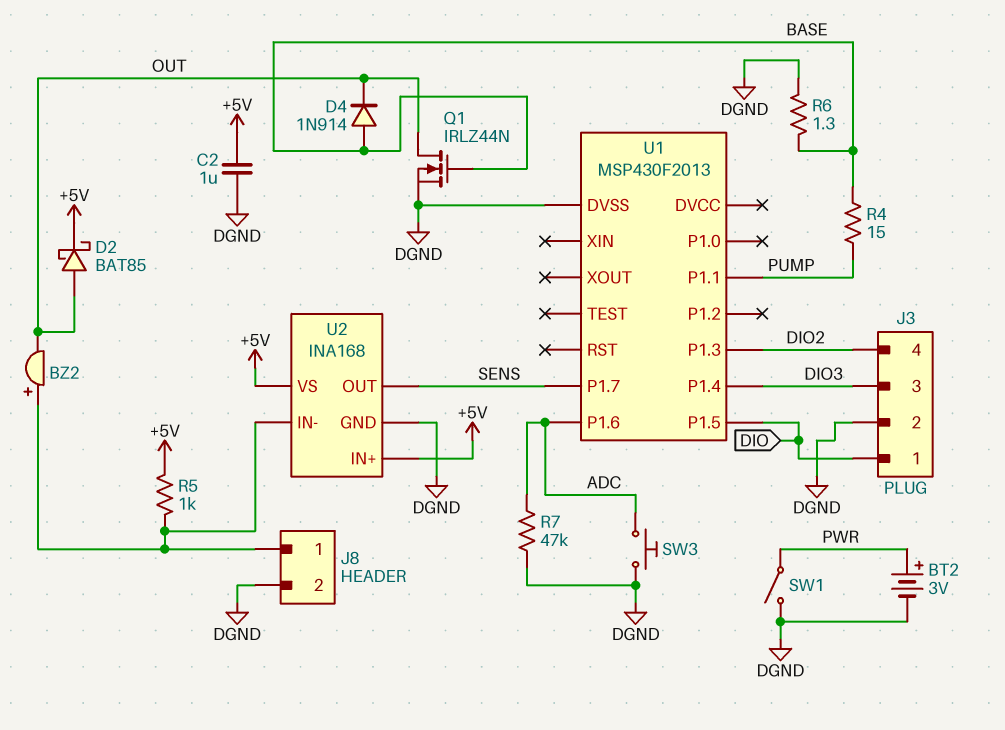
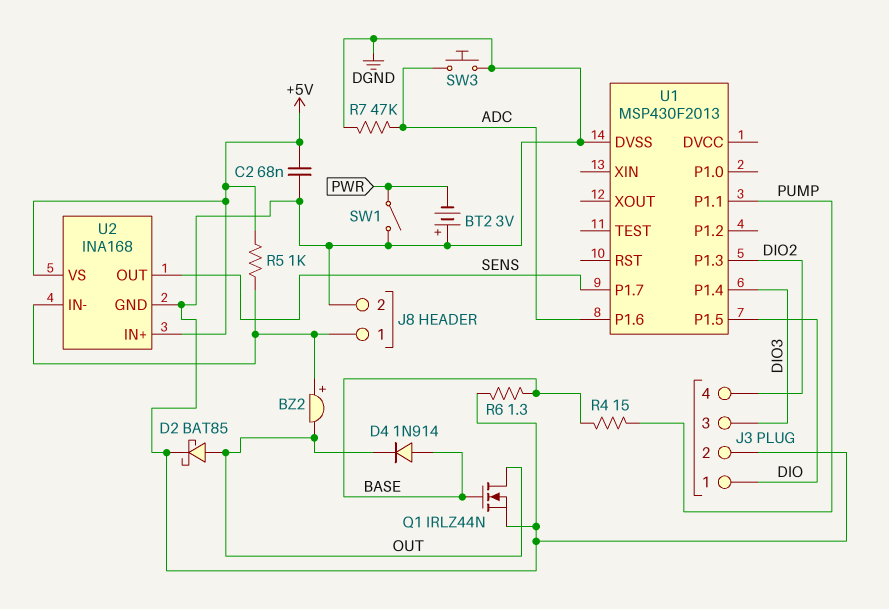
BT2: 3V (plus PWR, minus DGND) -> 3V (plus DGND, minus PWR)
C2: 1uF (+5V, DGND) -> 68nF (+5V, DGND)
D2: schottky BAT85 (A OUT, K +5V) -> schottky BAT85 (A OUT, K DGND)

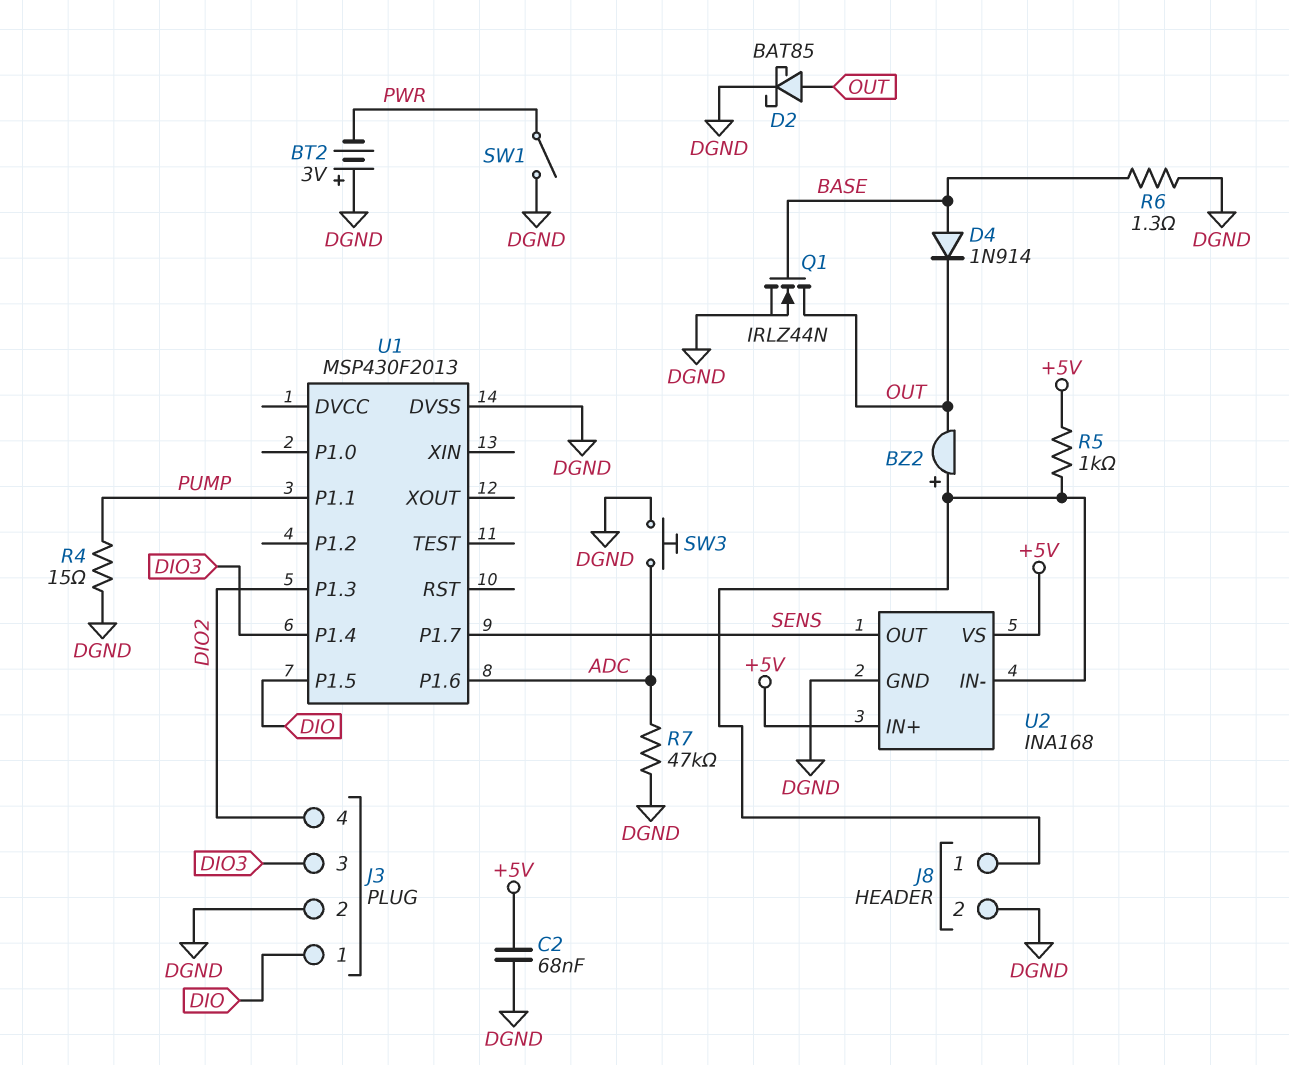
R4: 15 (BASE, PUMP) -> 15 (DGND, PUMP)

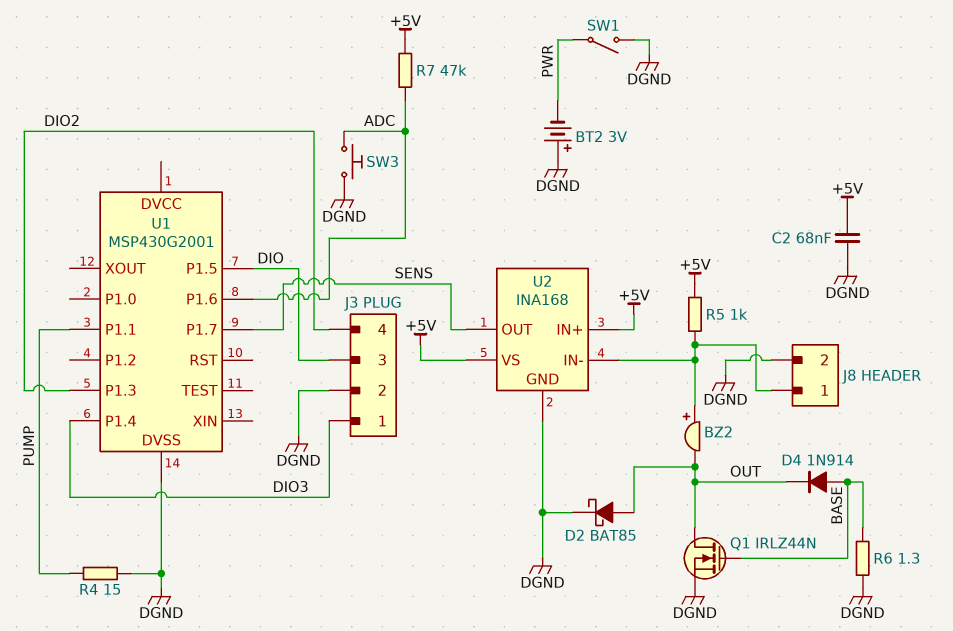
J3 pin 1: DIO -> DIO3
J3 pin 3: DIO3 -> DIO
R7: 47k (ADC, DGND) -> 47k (+5V, ADC)
U1: MSP430F2013 -> MSP430G2001

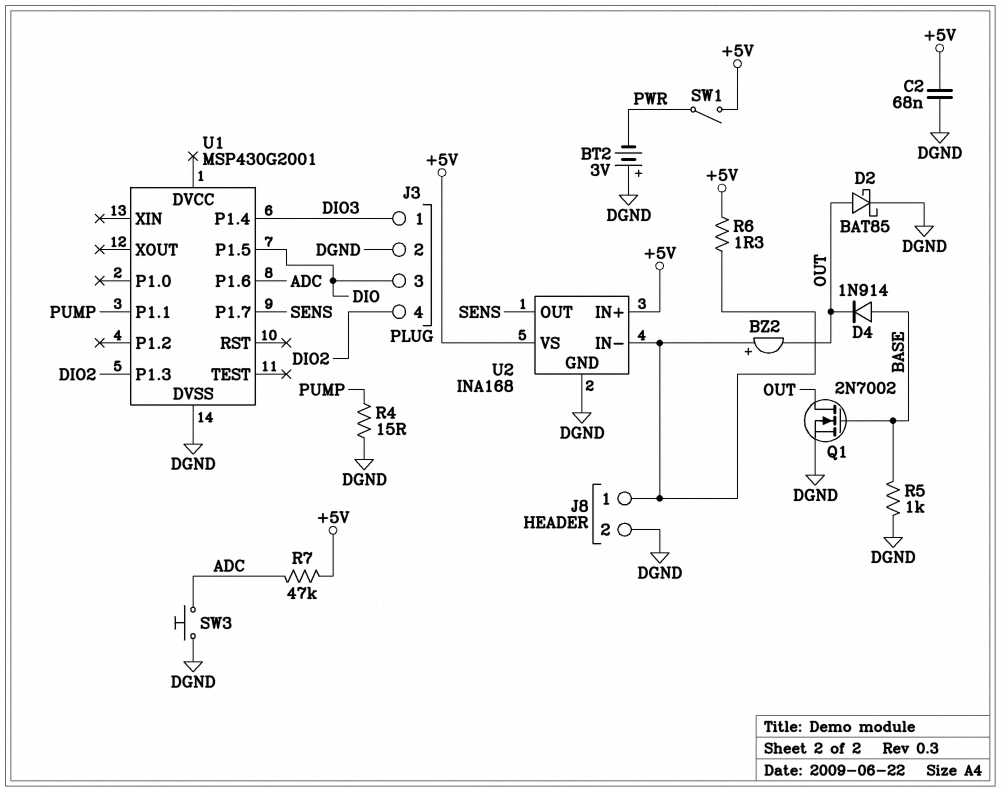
Q1: NMOS IRLZ44N (G BASE, D OUT, S DGND) -> NMOS 2N7002 (G BASE, D OUT, S DGND)
R5: 1k (+5V, J8/1) -> 1k (BASE, DGND)
R6: 1.3 (BASE, DGND) -> 1.3 (+5V, J8/1)
SW1: switch (DGND, PWR) -> switch (+5V, PWR)

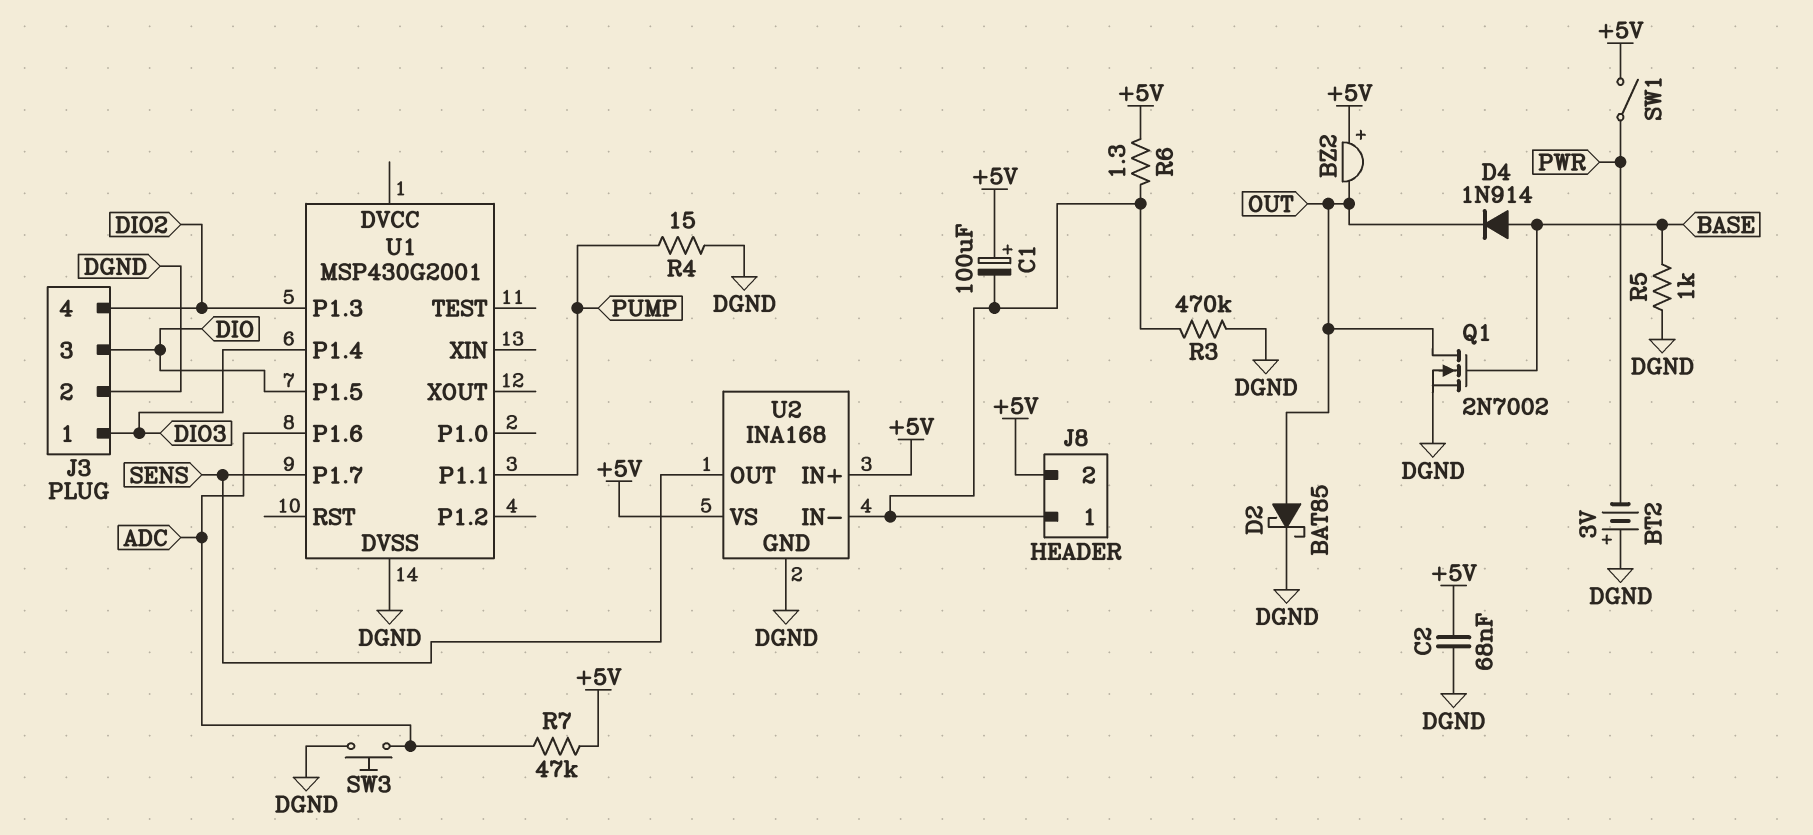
BZ2: buzzer (plus J8/1, minus OUT) -> buzzer (plus +5V, minus OUT)
C1: none -> 100uF (plus +5V, minus J8/1)
J8 pin 2: DGND -> +5V
R3: none -> 470k (DGND, J8/1)

